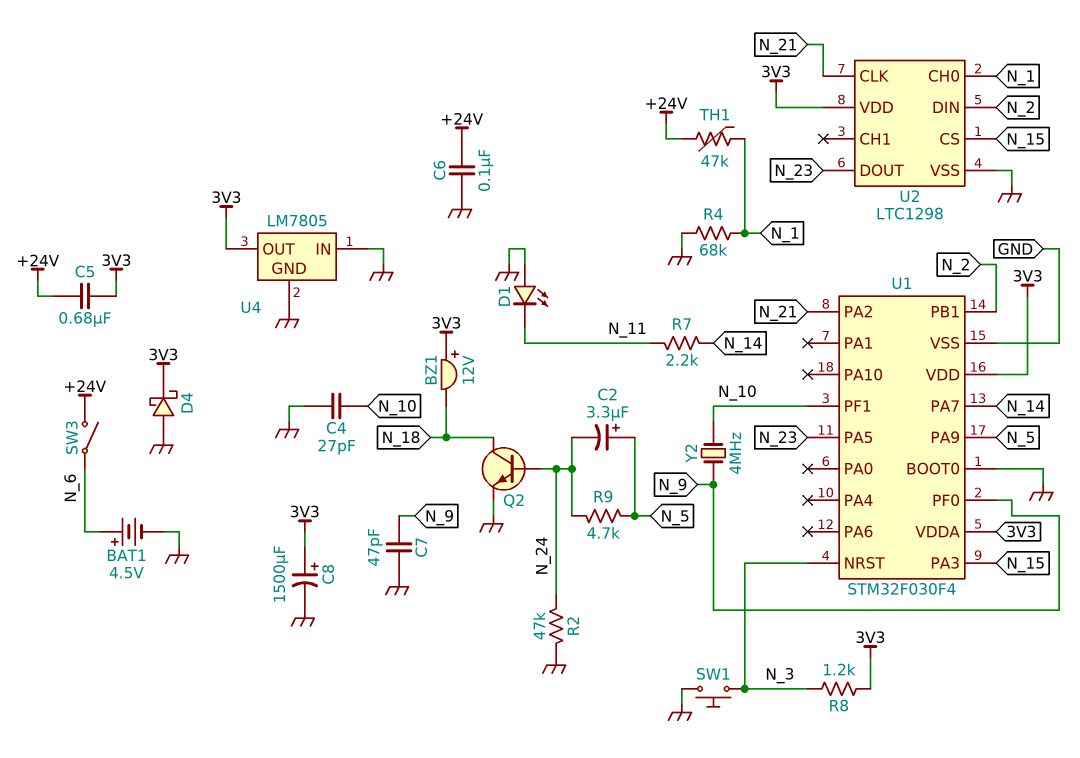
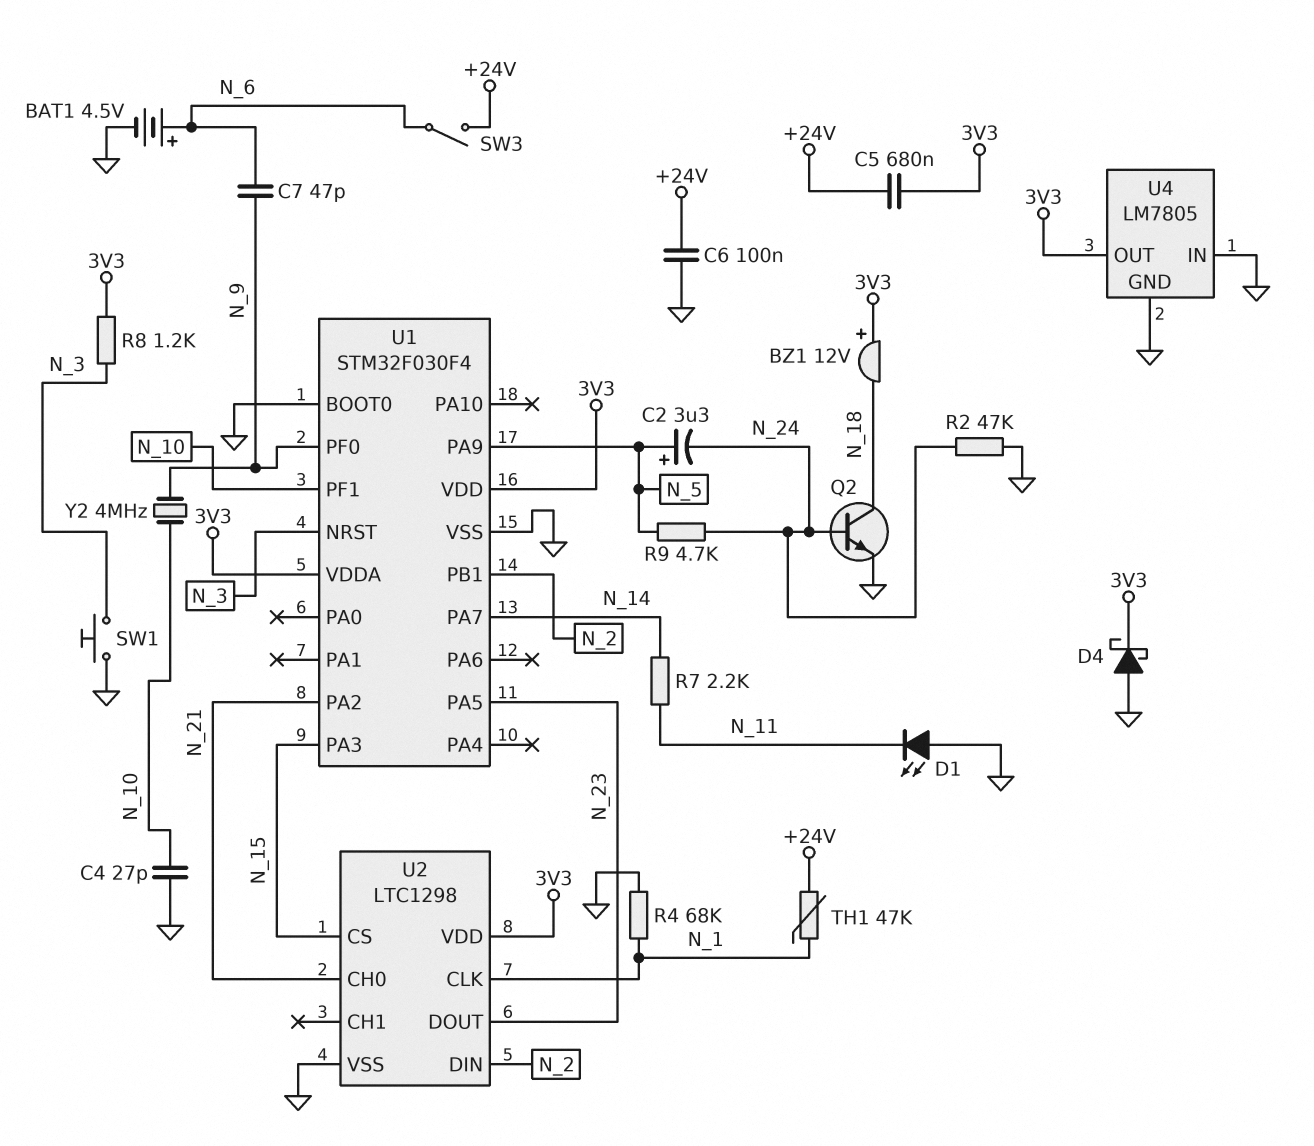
C7: 47pF (GND, N_9) -> 47pF (N_6, N_9)
C8: 1500uF (plus 3V3, minus GND) -> none
U2 pin CH0: N_1 -> N_21
U2 pin CLK: N_21 -> N_1

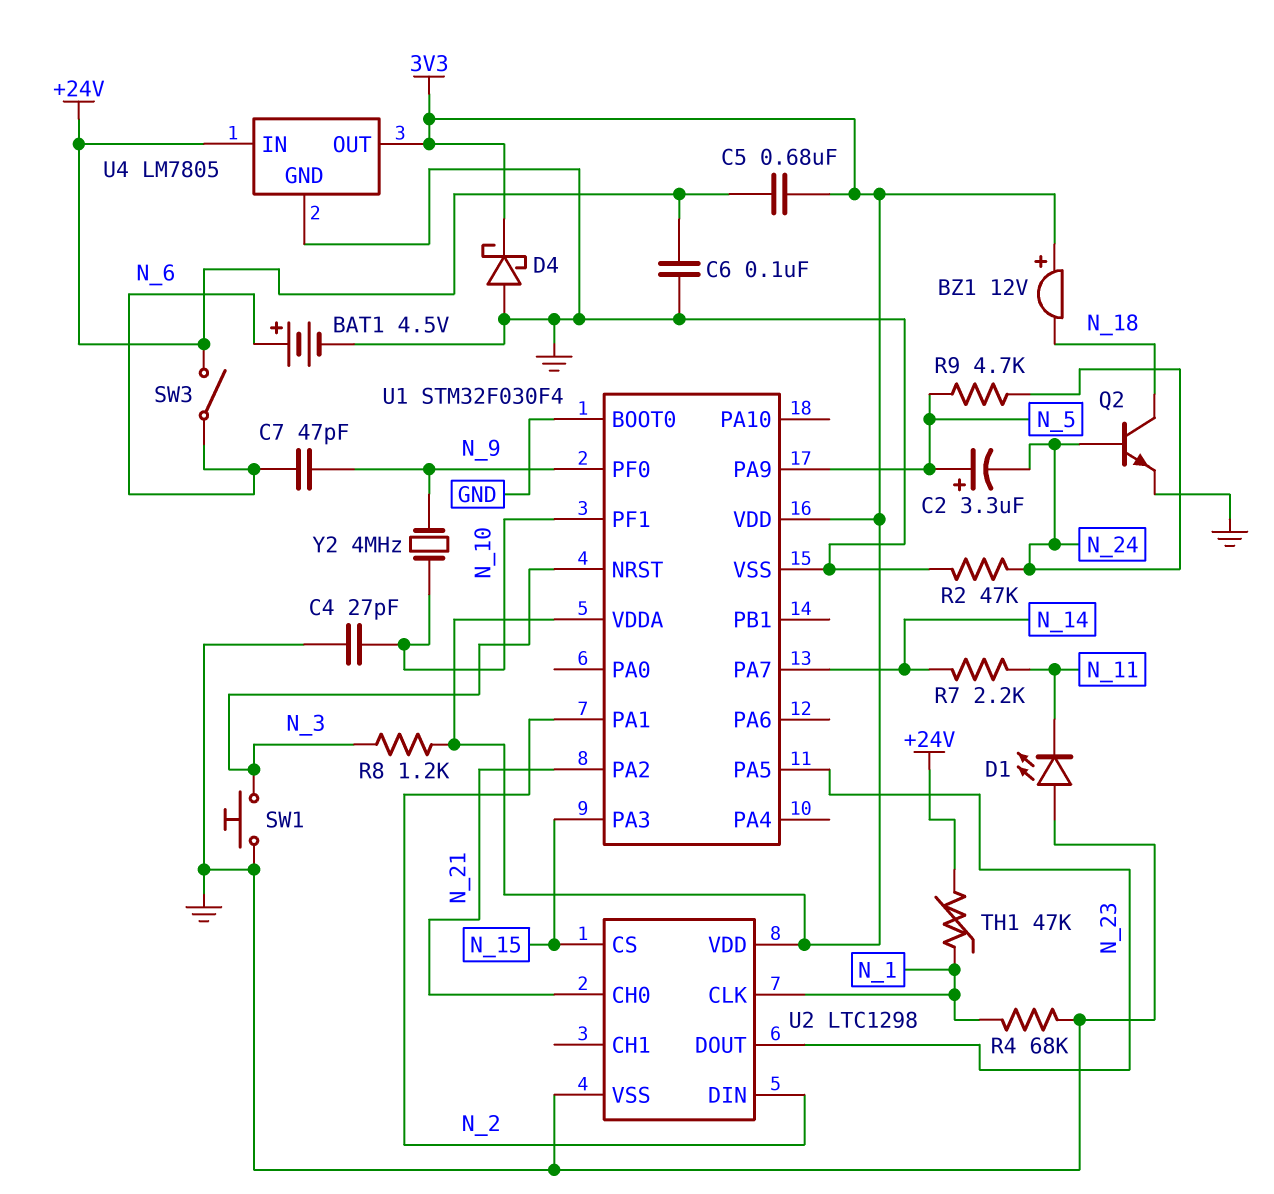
U1 pin PA1: none -> N_2
U1 pin PB1: N_2 -> none
U4 pin IN: GND -> +24V

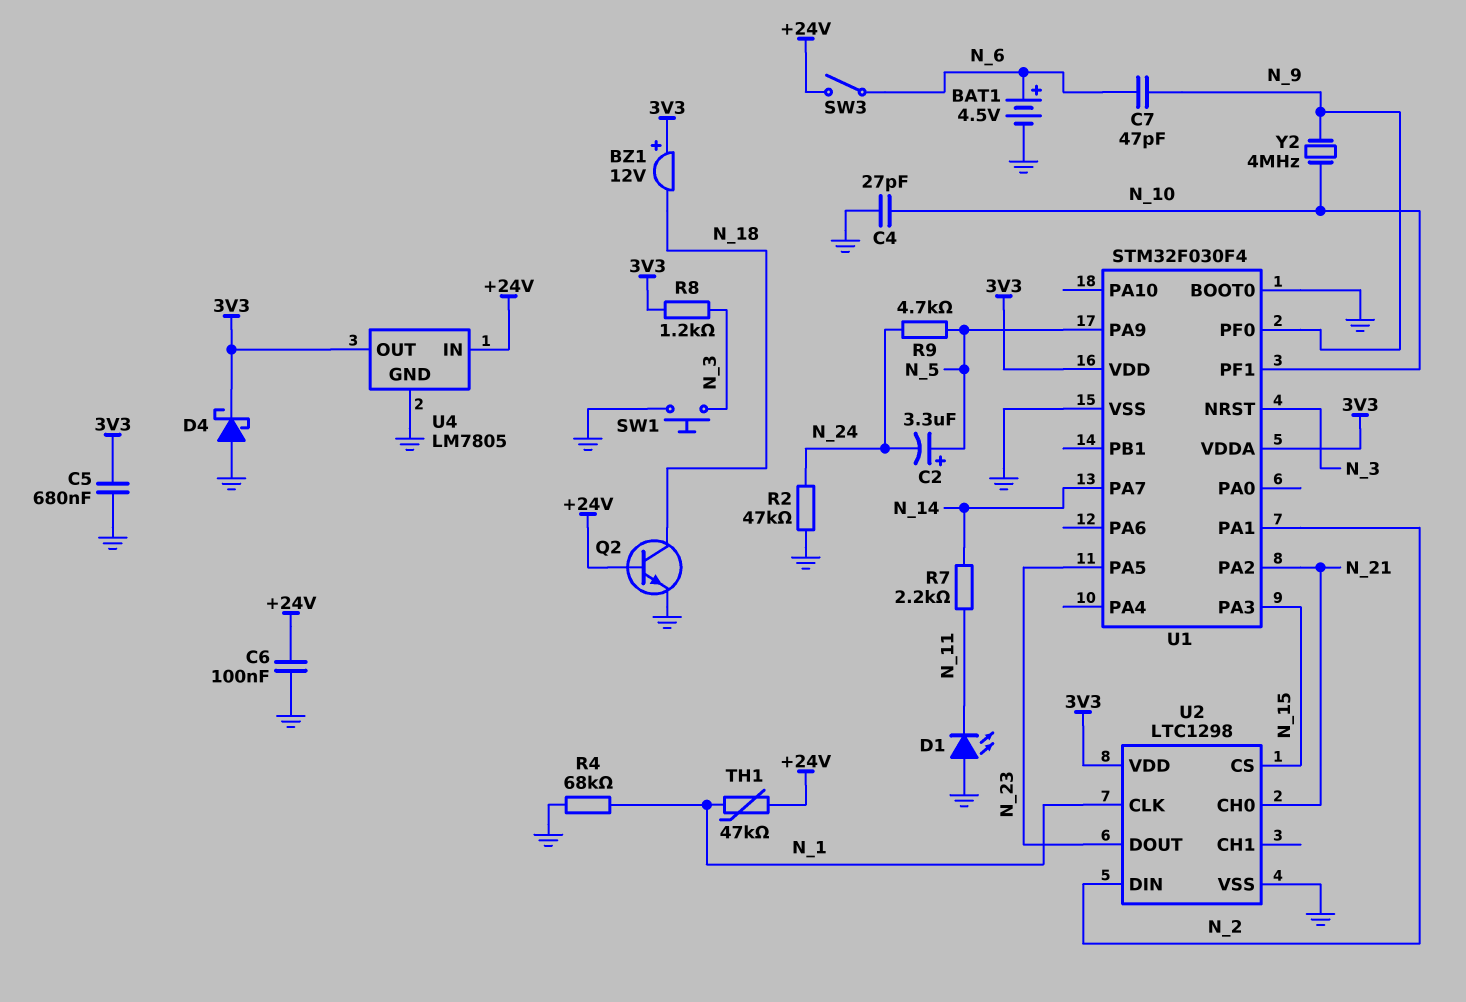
C5: 680nF (+24V, 3V3) -> 680nF (3V3, GND)
Q2: NPN (B N_24, C N_18, E GND) -> NPN (B +24V, C N_18, E GND)

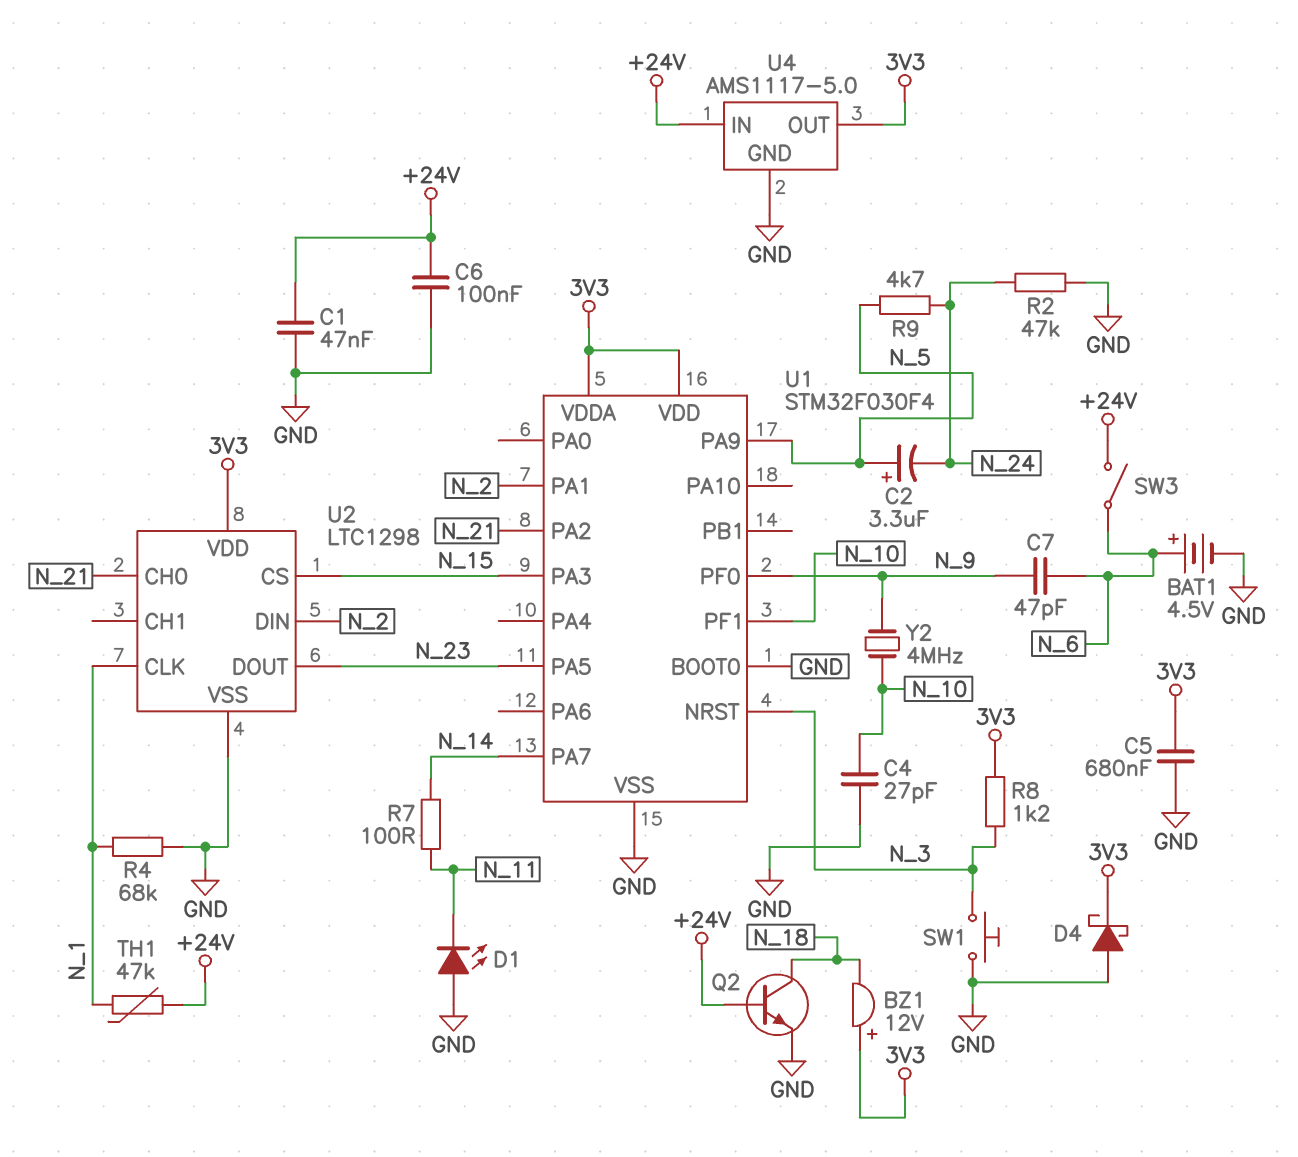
C1: none -> 47nF (+24V, GND)
R7: 2.2k (N_11, N_14) -> 100 (N_11, N_14)
U4: LM7805 -> AMS1117-5.0

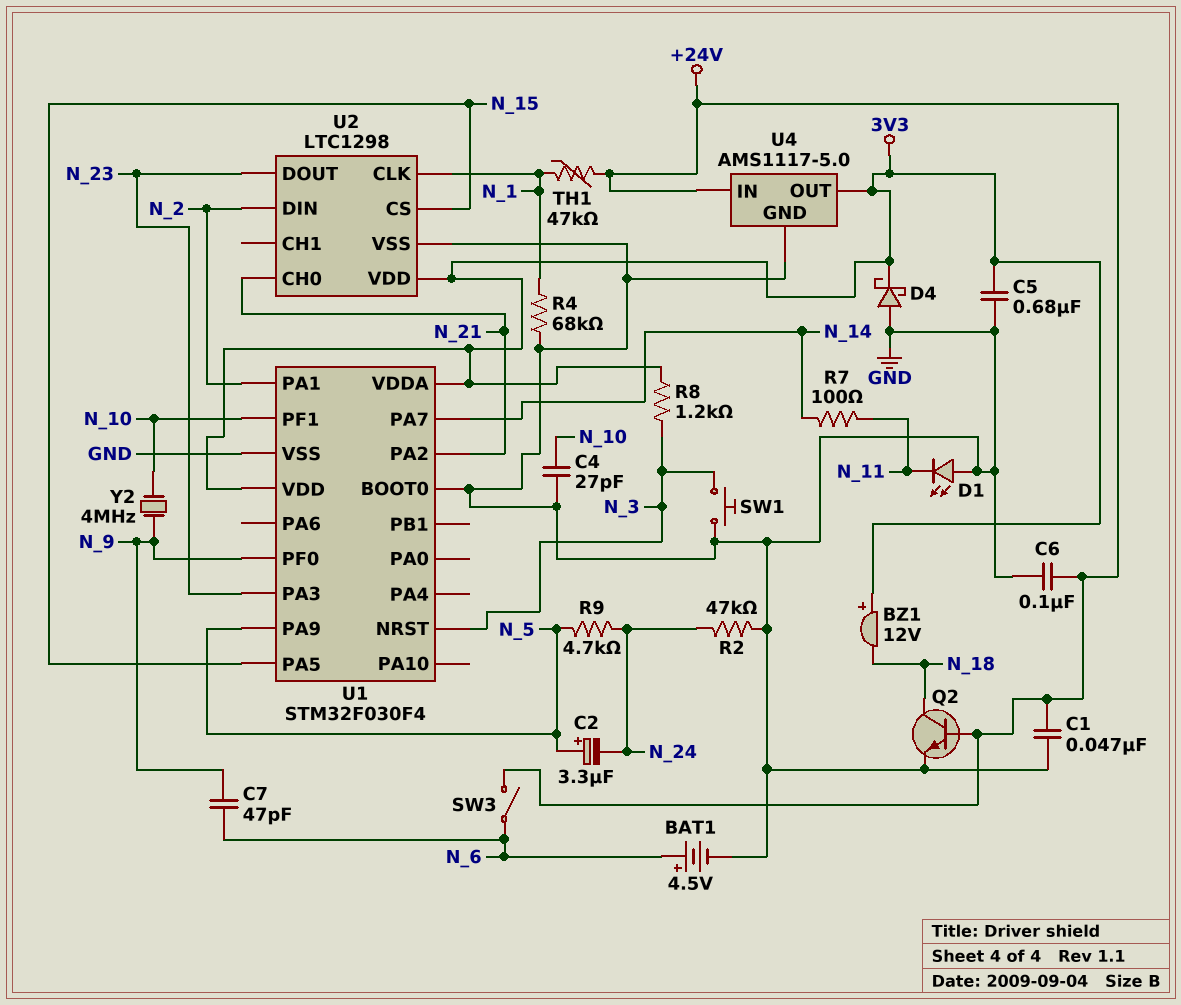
U1 pin PA3: N_15 -> N_23
U1 pin PA5: N_23 -> N_15

